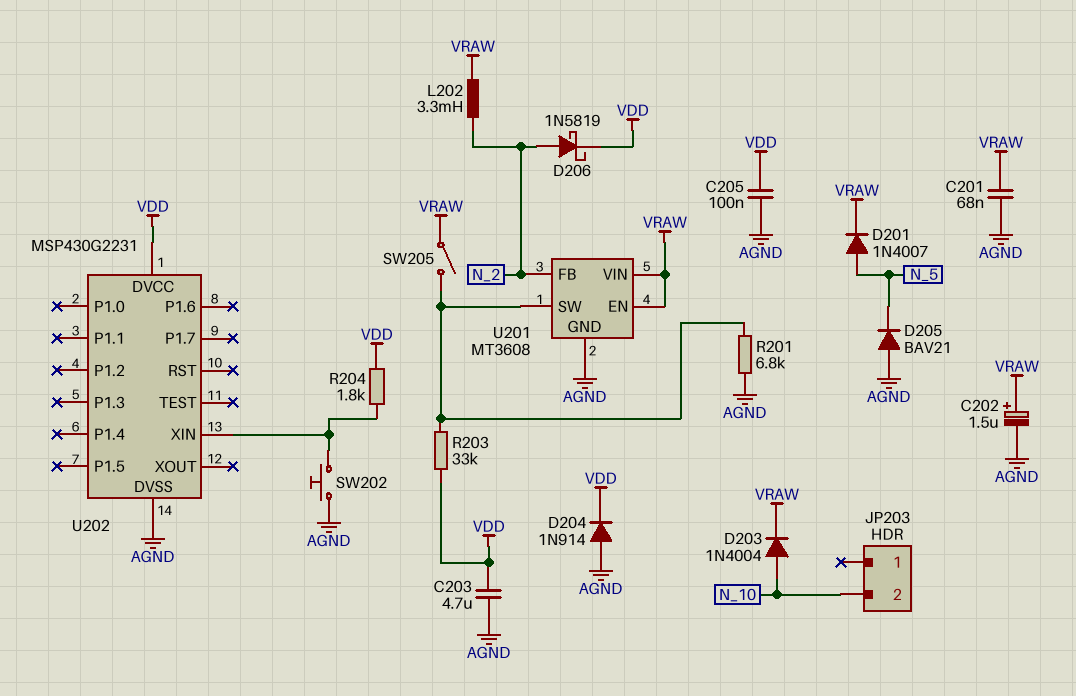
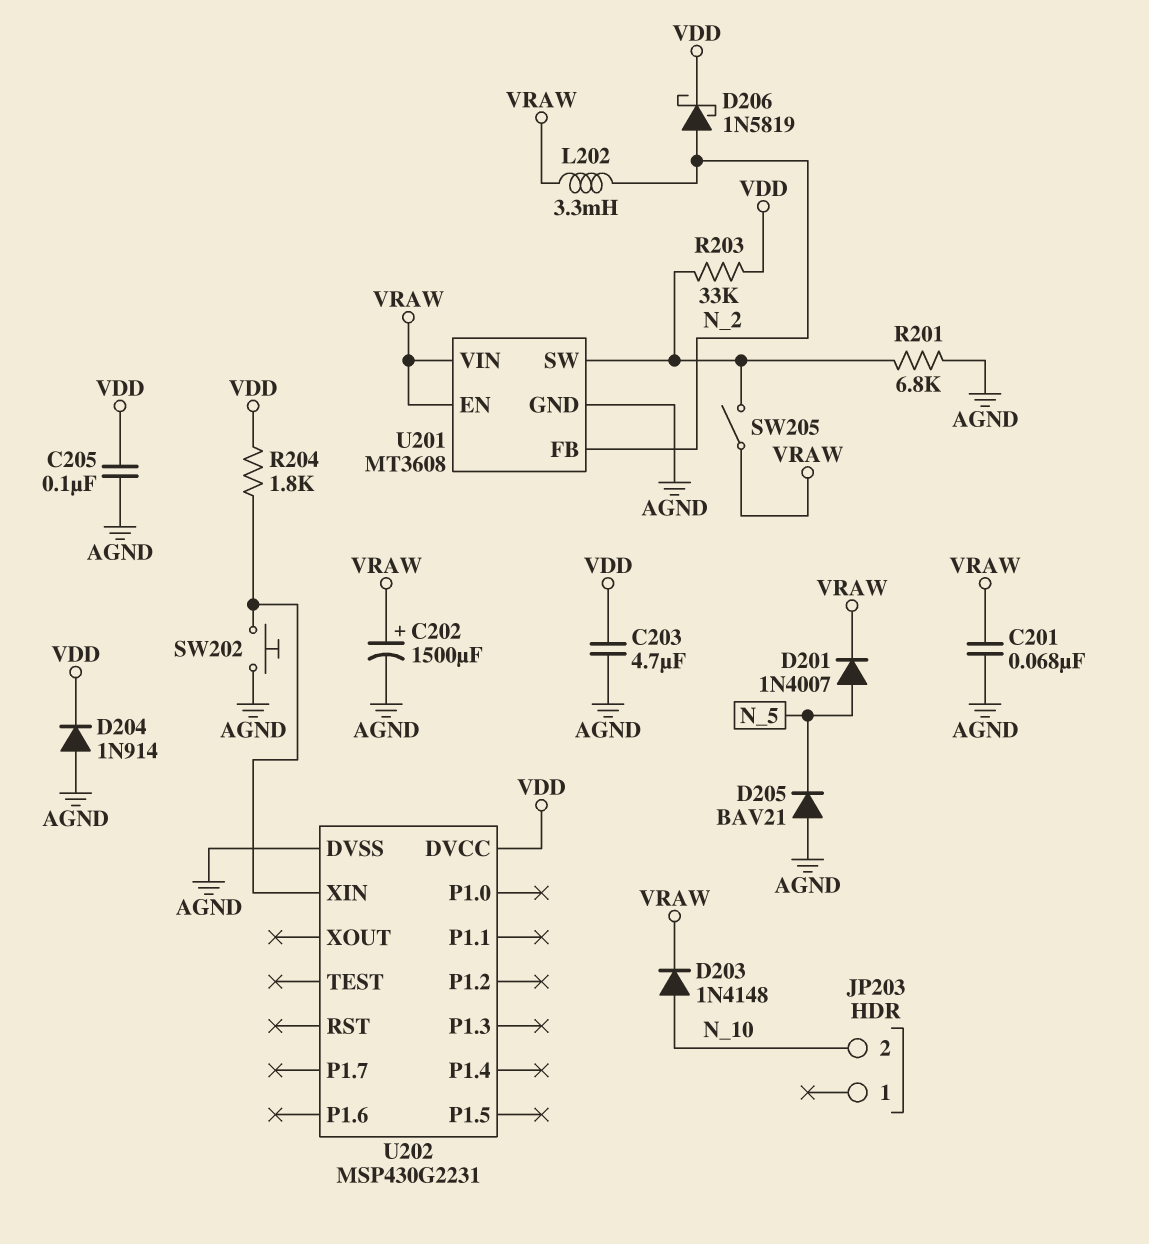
C202: 1.5uF (plus VRAW, minus AGND) -> 1500uF (plus VRAW, minus AGND)
D203: diode 1N4004 (A N_10, K VRAW) -> diode 1N4148 (A N_10, K VRAW)

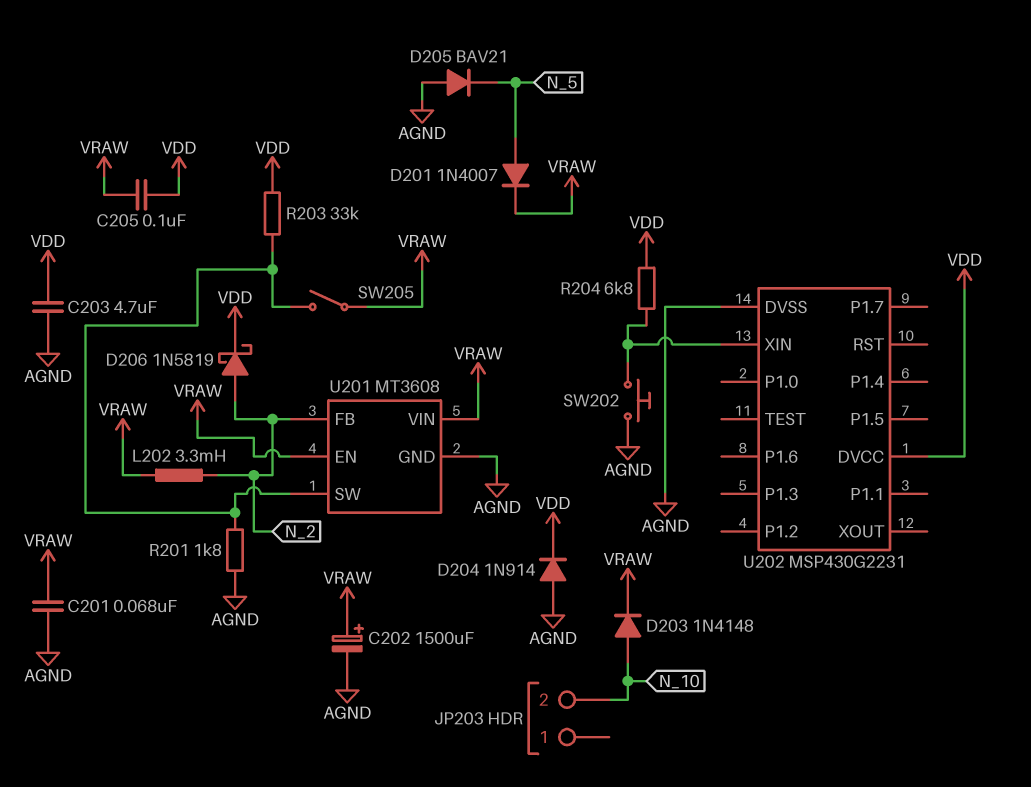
C205: 100nF (AGND, VDD) -> 100nF (VDD, VRAW)
R201: 6.8k (AGND, U201/SW) -> 1.8k (AGND, U201/SW)
R204: 1.8k (U202/XIN, VDD) -> 6.8k (U202/XIN, VDD)

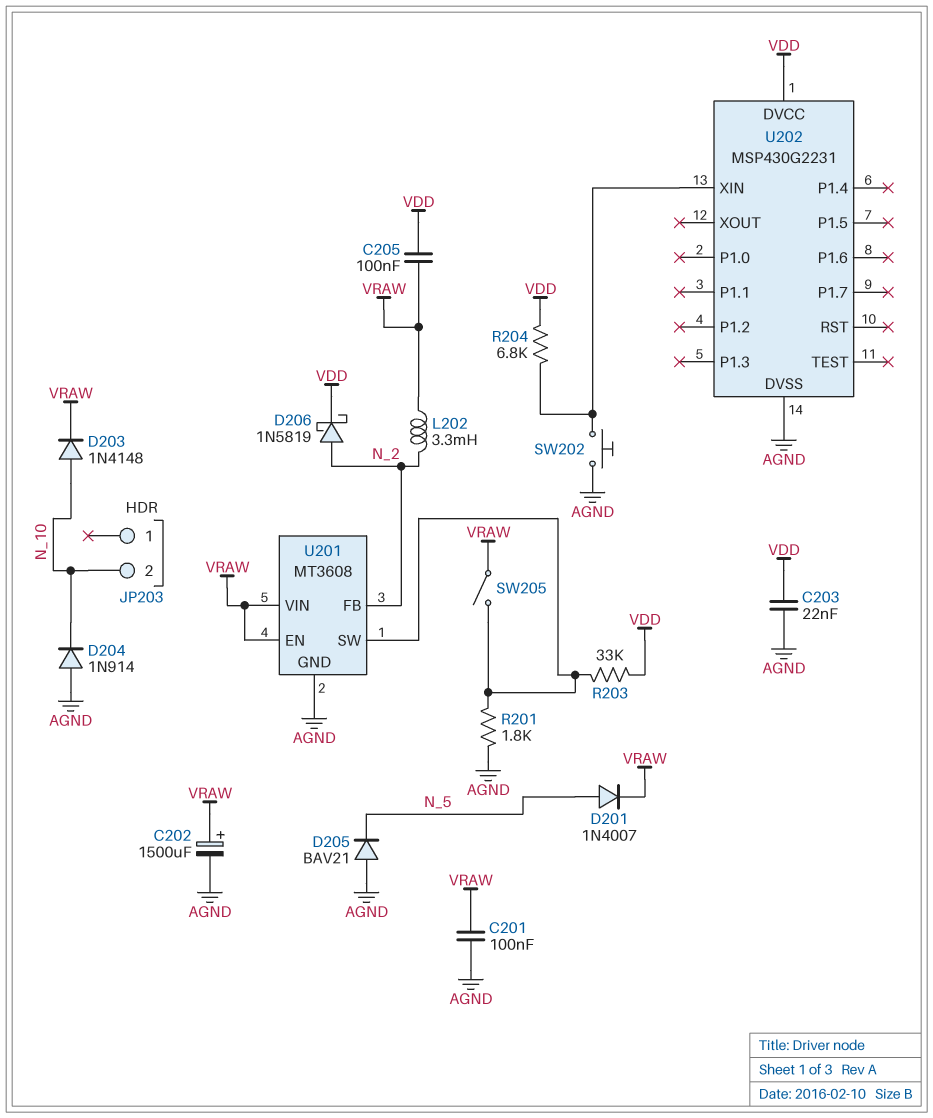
C201: 68nF (AGND, VRAW) -> 100nF (AGND, VRAW)
C203: 4.7uF (AGND, VDD) -> 22nF (AGND, VDD)
D204: diode 1N914 (A AGND, K VDD) -> diode 1N914 (A AGND, K N_10)

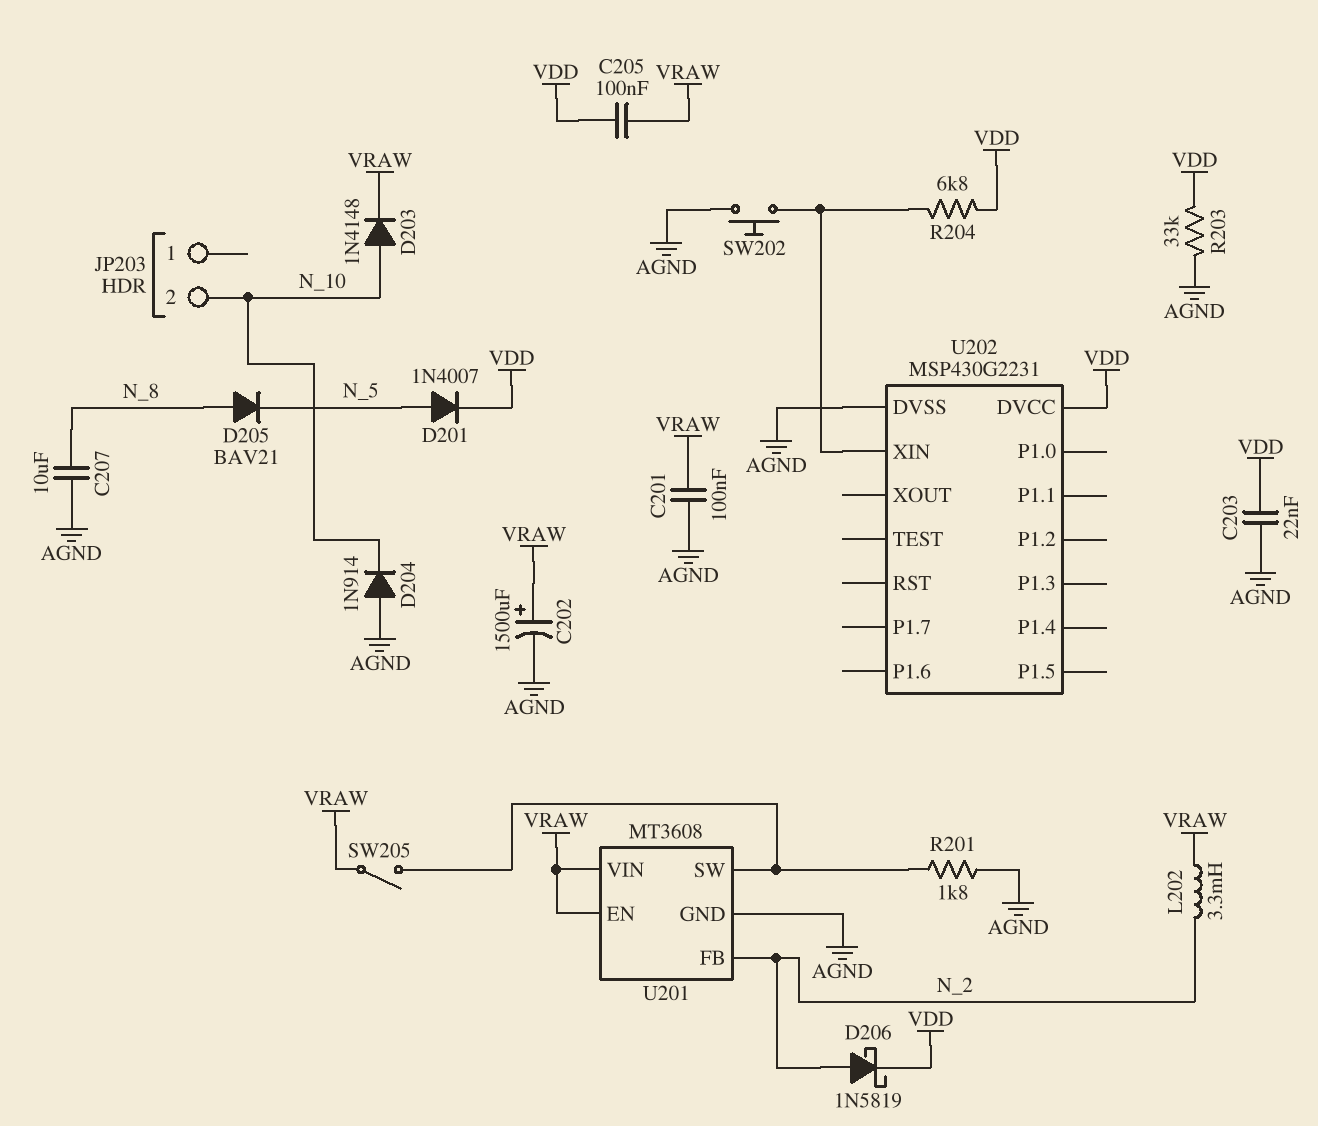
C207: none -> 10uF (AGND, N_8)
D201: diode 1N4007 (A N_5, K VRAW) -> diode 1N4007 (A N_5, K VDD)
D205: diode BAV21 (A AGND, K N_5) -> diode BAV21 (A N_8, K N_5)
R203: 33k (U201/SW, VDD) -> 33k (AGND, VDD)

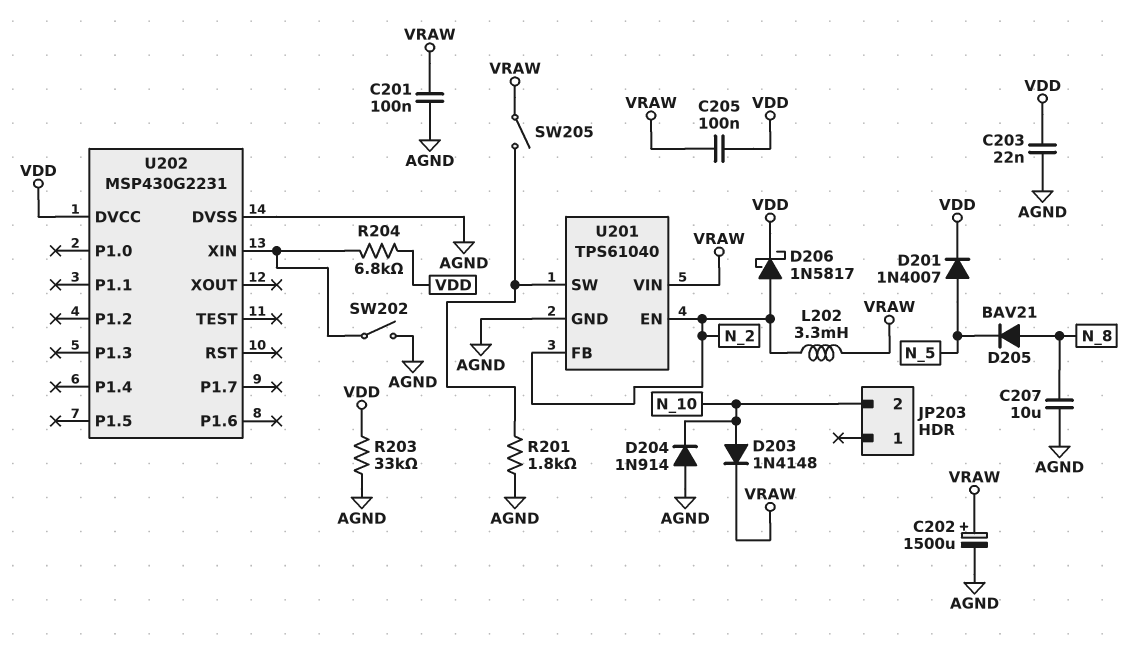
D206: schottky 1N5819 (A N_2, K VDD) -> schottky 1N5817 (A N_2, K VDD)
SW202: button (AGND, U202/XIN) -> switch (AGND, U202/XIN)
U201: MT3608 -> TPS61040
U201 pin EN: VRAW -> N_2

